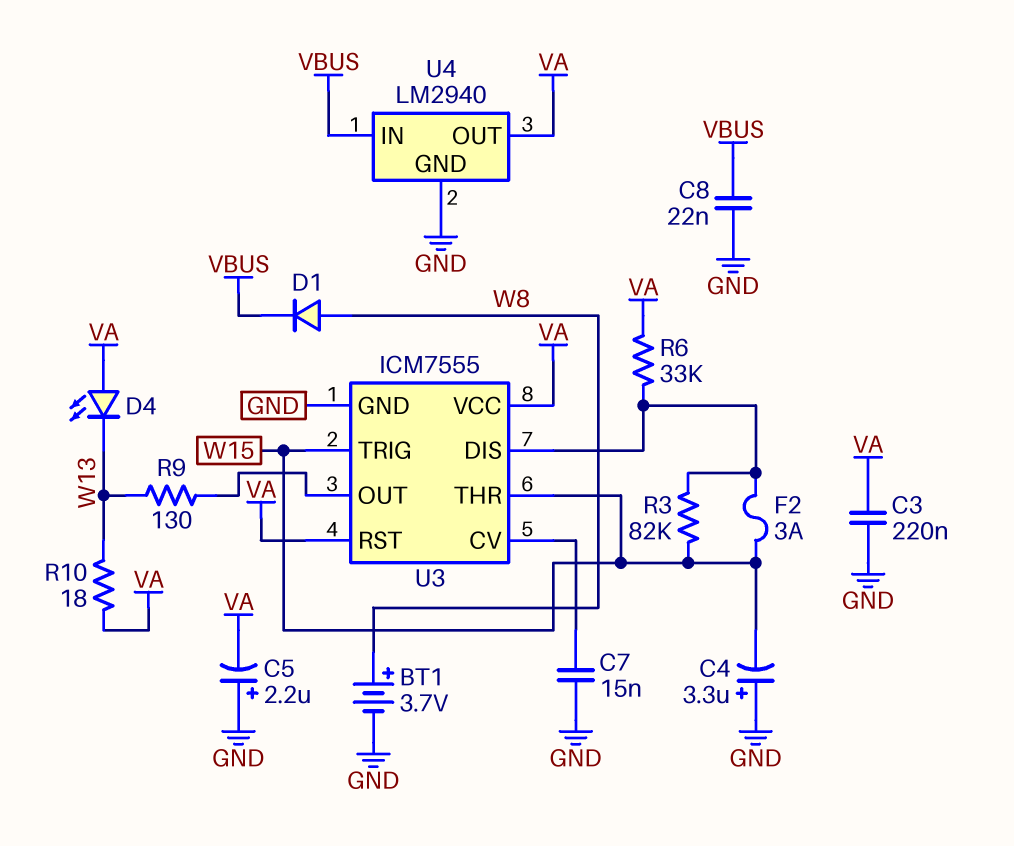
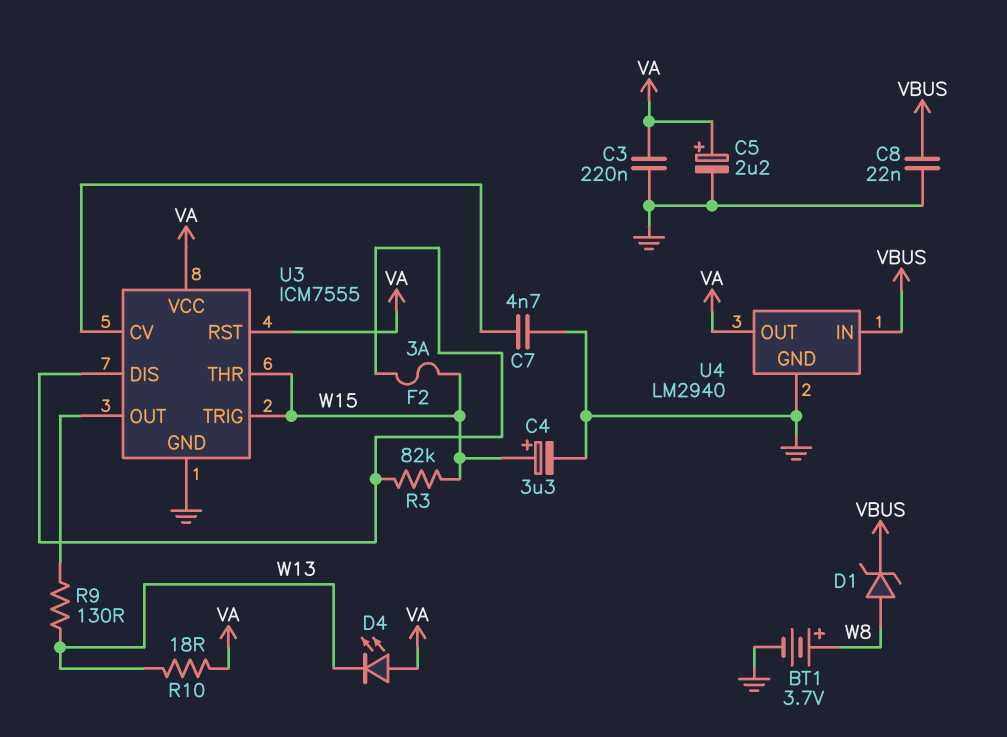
C4: 3.3uF (plus GND, minus W15) -> 3.3uF (plus W15, minus GND)
C5: 2.2uF (plus GND, minus VA) -> 2.2uF (plus VA, minus GND)
C7: 15nF (GND, U3/CV) -> 4.7nF (GND, U3/CV)
D1: diode (A W8, K VBUS) -> zener (A W8, K VBUS)
R6: 33k (U3/DIS, VA) -> none

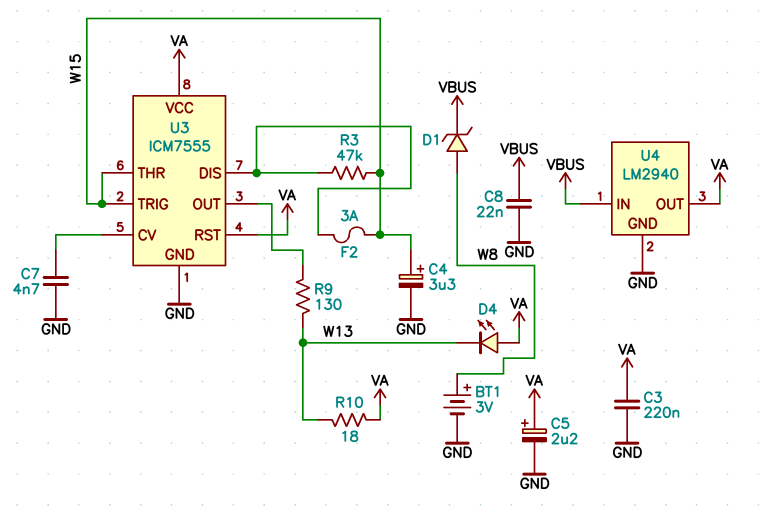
BT1: 3.7V (plus W8, minus GND) -> 3V (plus W8, minus GND)
R3: 82k (U3/DIS, W15) -> 47k (U3/DIS, W15)

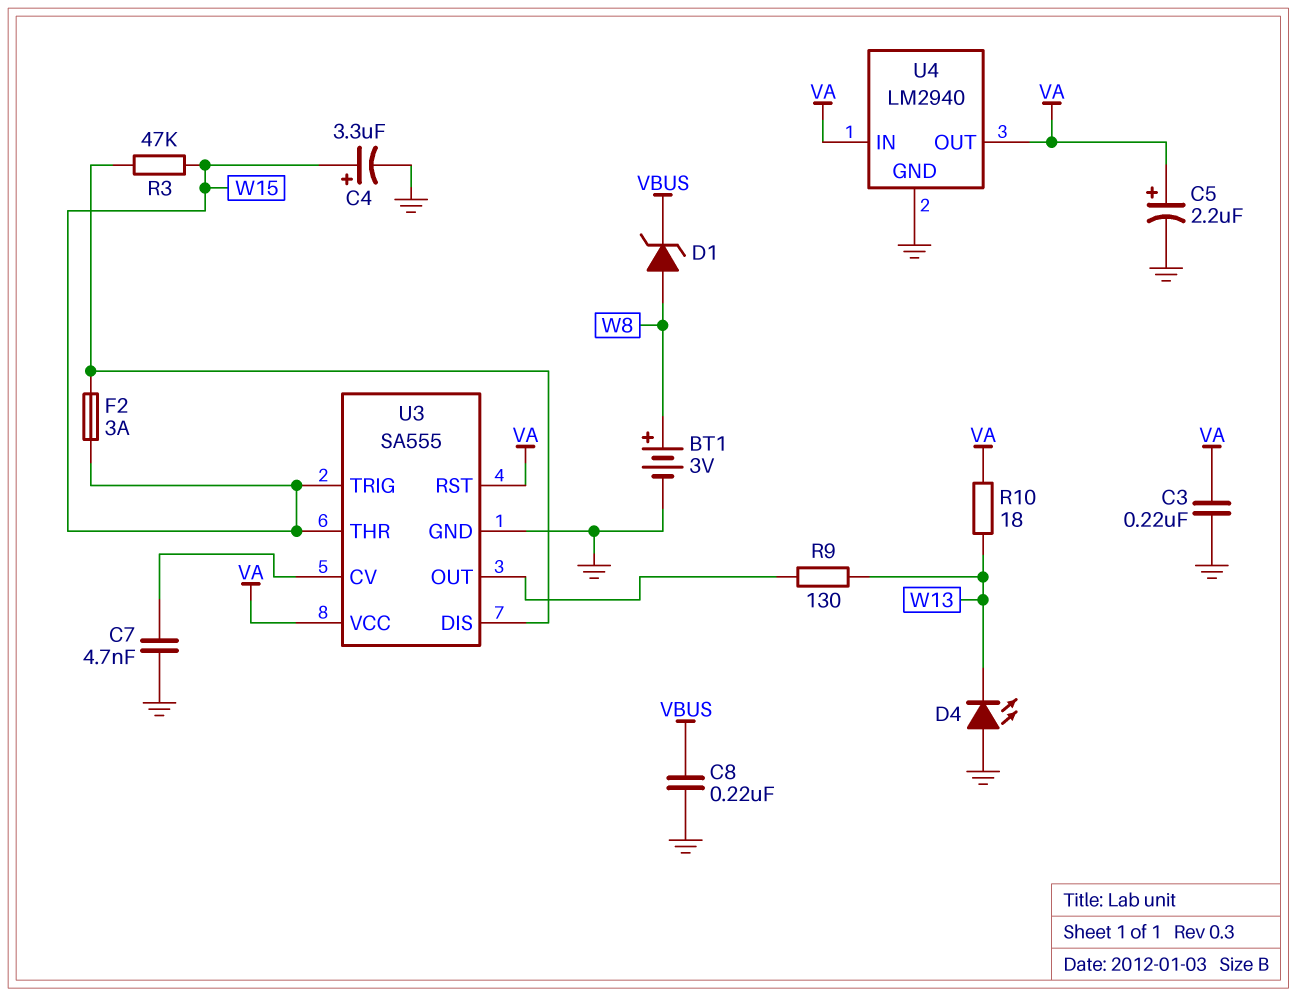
C8: 22nF (GND, VBUS) -> 220nF (GND, VBUS)
D4: LED (A VA, K W13) -> LED (A GND, K W13)
U3: ICM7555 -> SA555
U4 pin IN: VBUS -> VA

